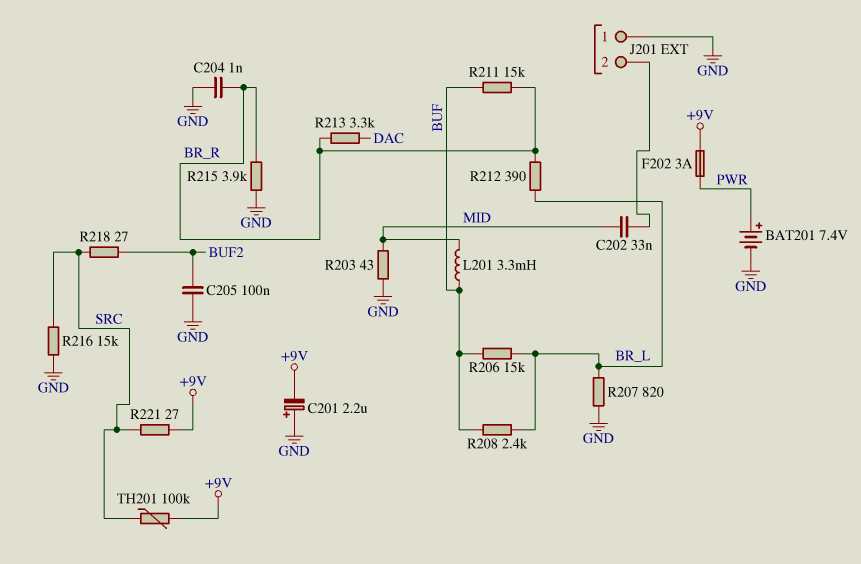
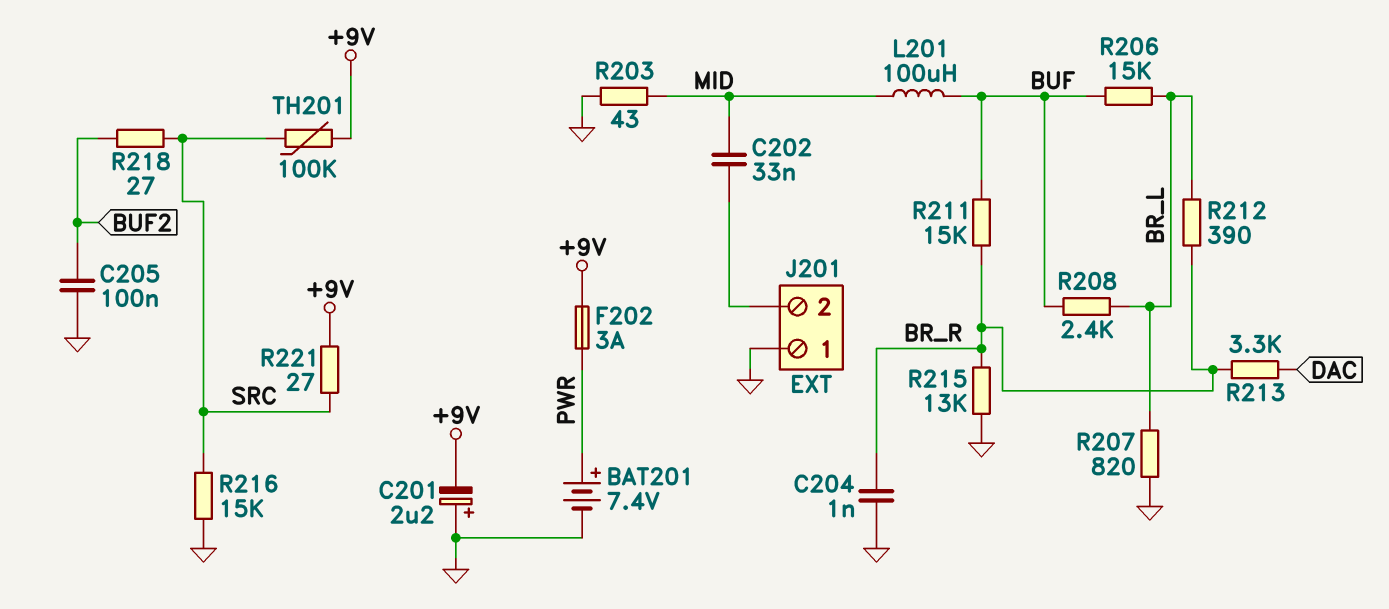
L201: 3.3mH (BUF, MID) -> 100uH (BUF, MID)
R215: 3.9k (BR_R, GND) -> 13k (BR_R, GND)

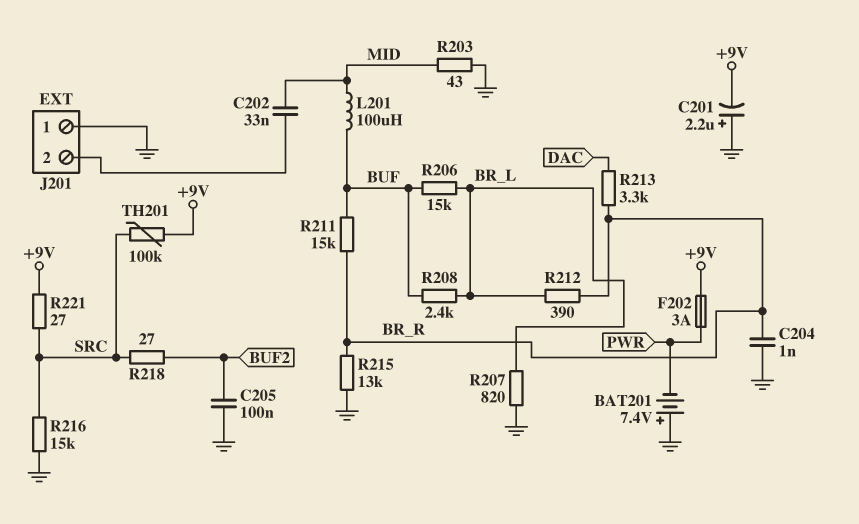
BAT201: 7.4V (plus PWR, minus GND) -> 7.4V (plus GND, minus PWR)

